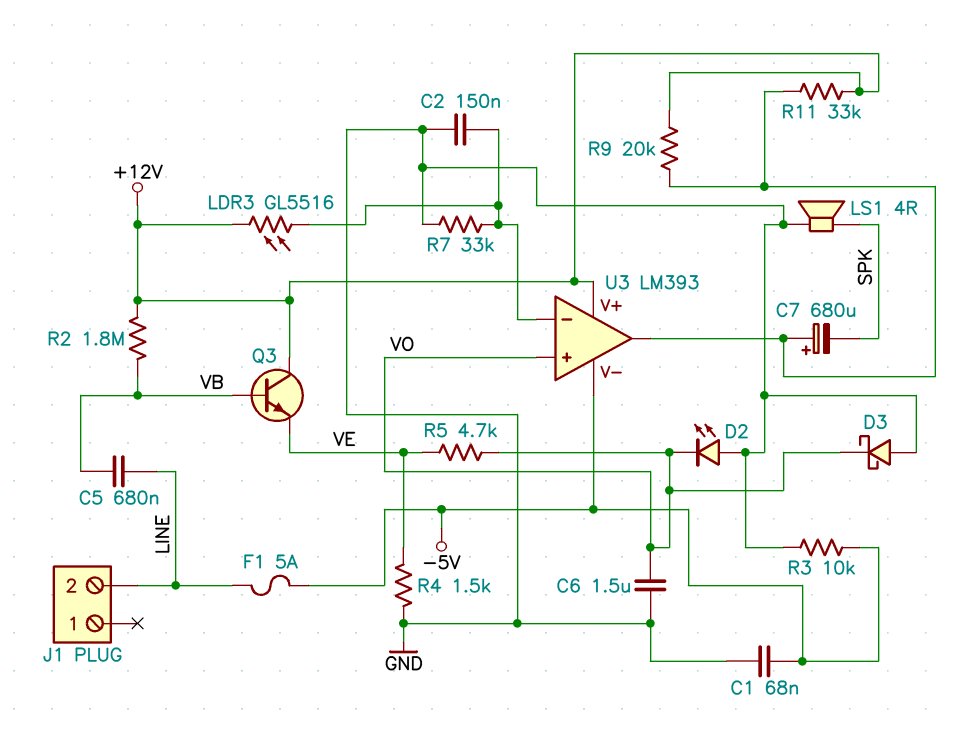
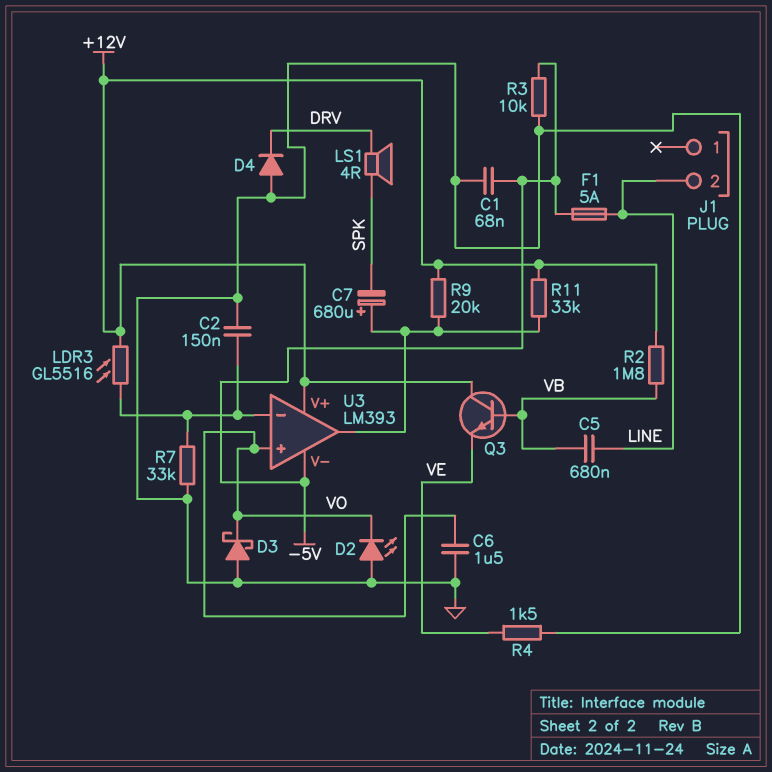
D4: none -> diode (A GND, K DRV)
LS1: speaker 4R (GND, SPK) -> speaker 4R (DRV, SPK)
R5: 4.7k (VE, VO) -> none

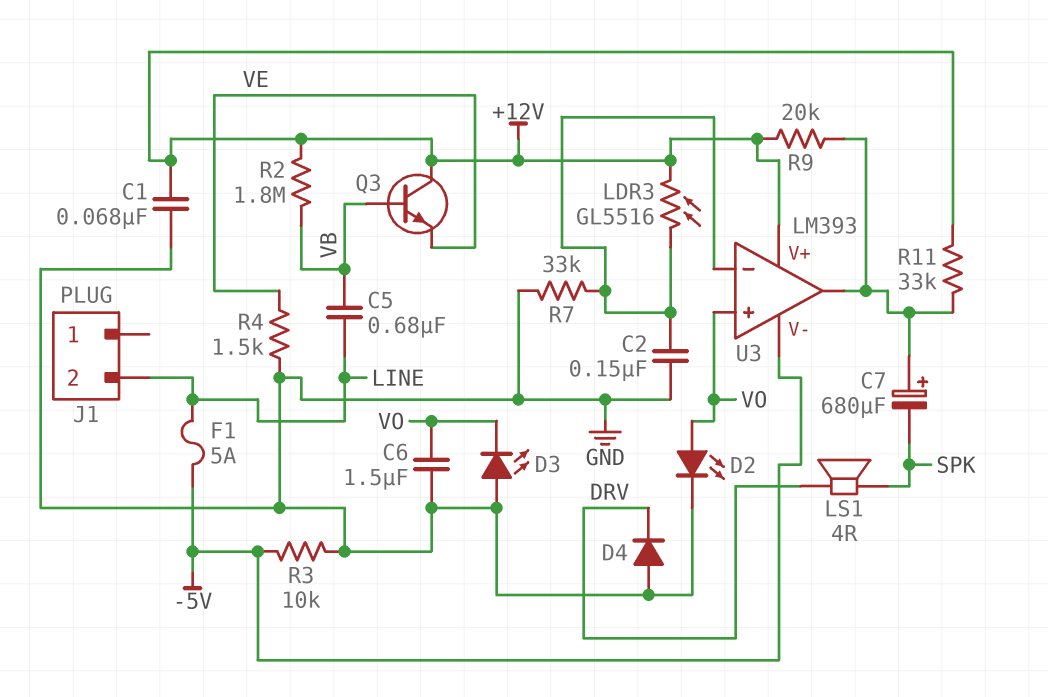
C1: 68nF (-5V, GND) -> 68nF (+12V, GND)
D2: LED (A GND, K VO) -> LED (A VO, K GND)
D3: schottky (A GND, K VO) -> LED (A GND, K VO)

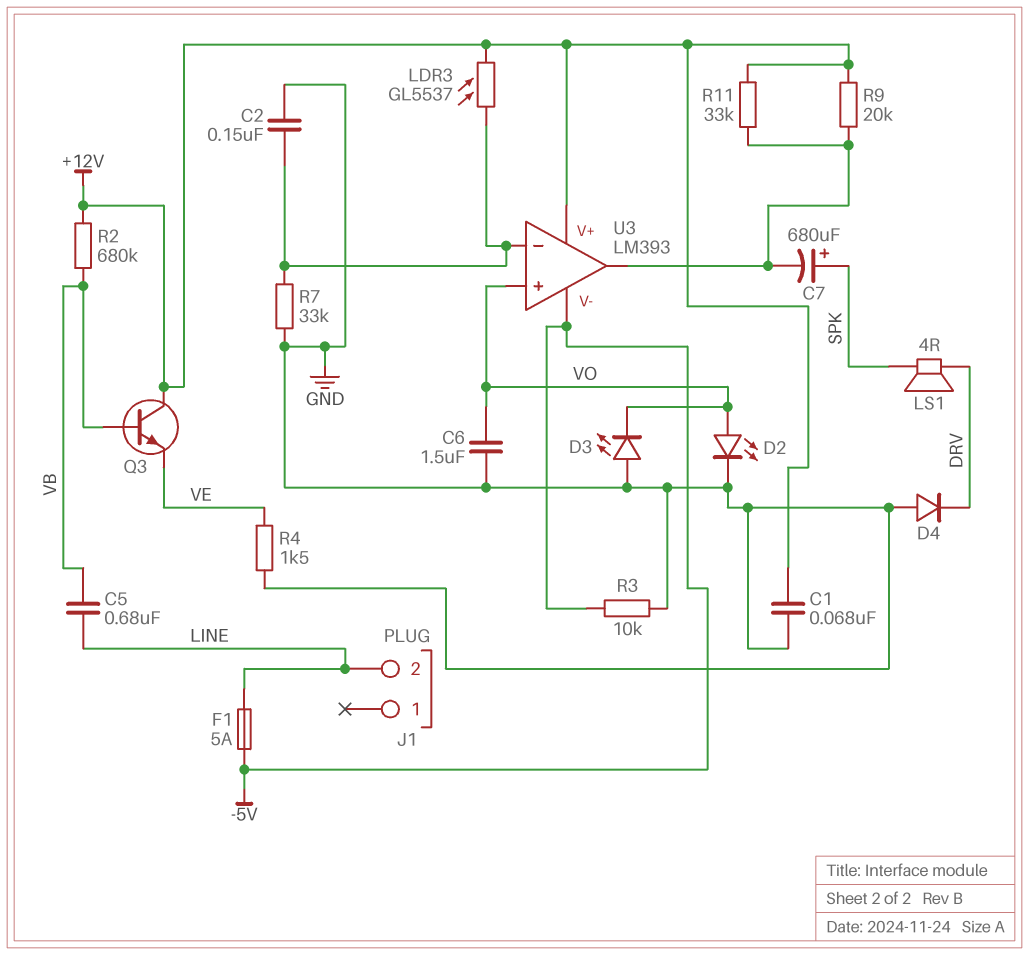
C7: 680uF (plus U3/out, minus SPK) -> 680uF (plus SPK, minus U3/out)
LDR3: GL5516 (+12V, U3/in-) -> GL5537 (+12V, U3/in-)
R2: 1.8M (+12V, VB) -> 680k (+12V, VB)

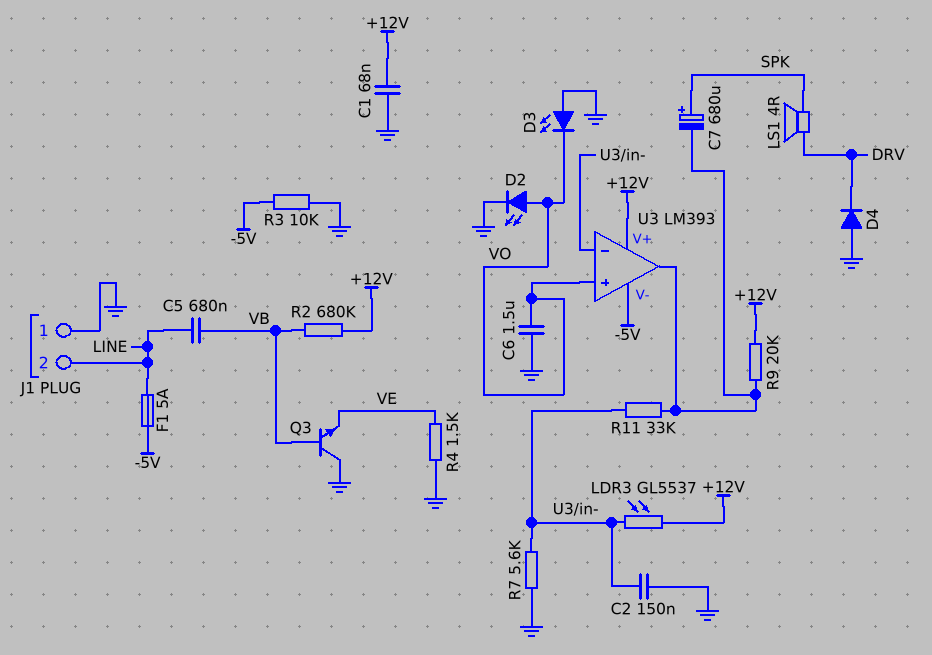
J1 pin 1: none -> GND
Q3: NPN (B VB, C +12V, E VE) -> NPN (B VB, C GND, E VE)
R7: 33k (GND, U3/in-) -> 5.6k (GND, U3/in-)
R11: 33k (+12V, U3/out) -> 33k (U3/in-, U3/out)

